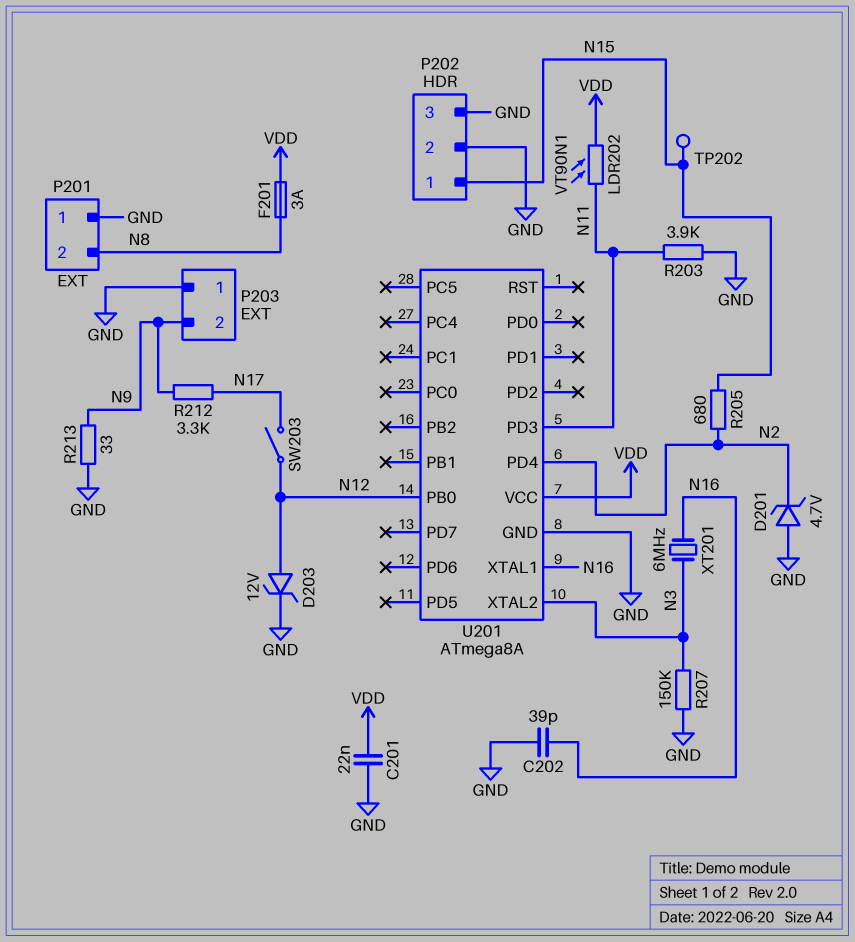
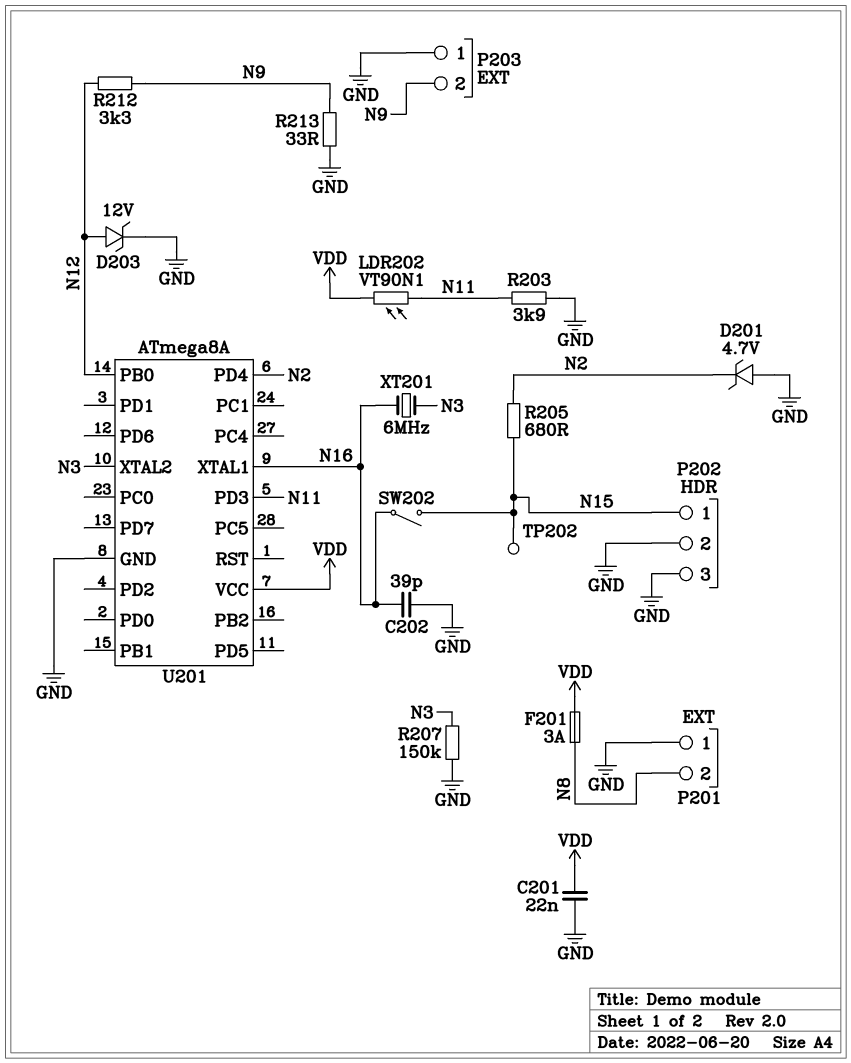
R212: 3.3k (N9, N17) -> 3.3k (N9, N12)
SW202: none -> switch (N15, N16)
SW203: switch (N12, N17) -> none

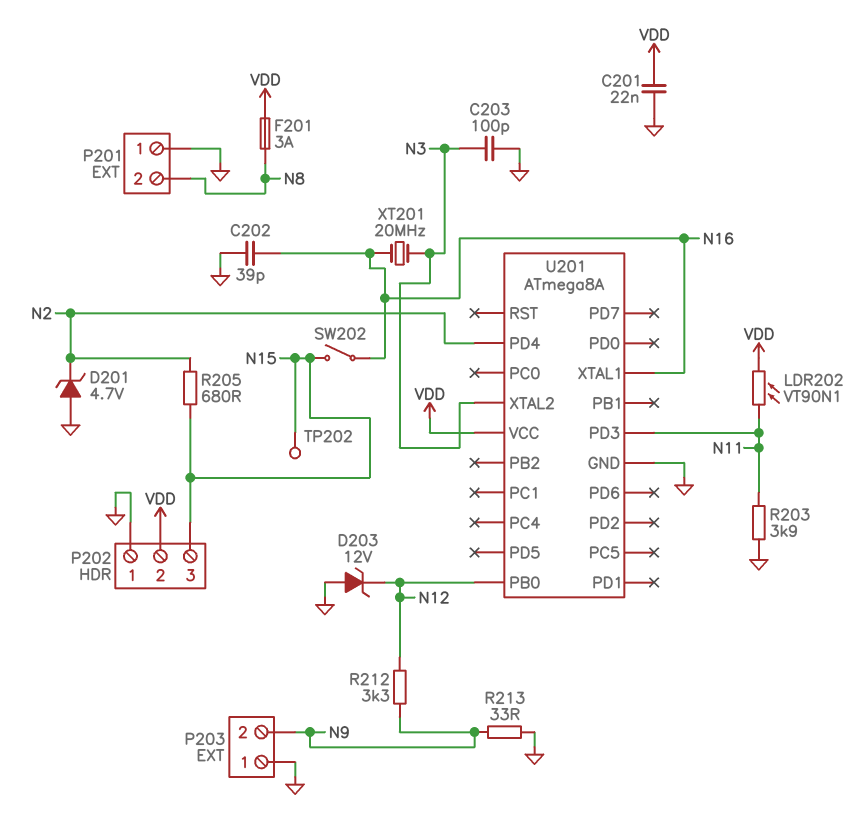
C203: none -> 100pF (GND, N3)
D203: zener 12V (A N12, K GND) -> zener 12V (A GND, K N12)
P202 pin 1: N15 -> GND
P202 pin 2: GND -> VDD
P202 pin 3: GND -> N15
R207: 150k (GND, N3) -> none
XT201: 6MHz (N3, N16) -> 20MHz (N3, N16)

